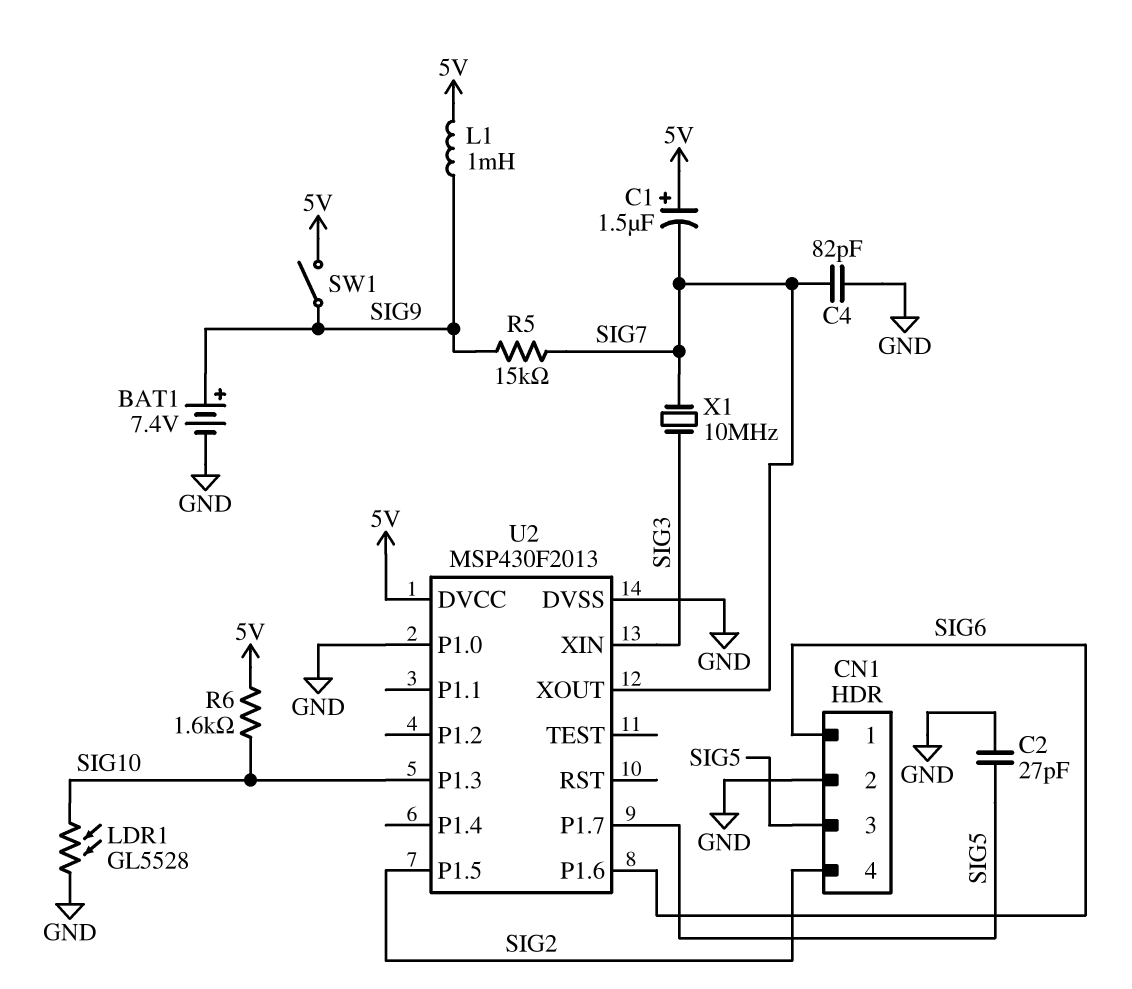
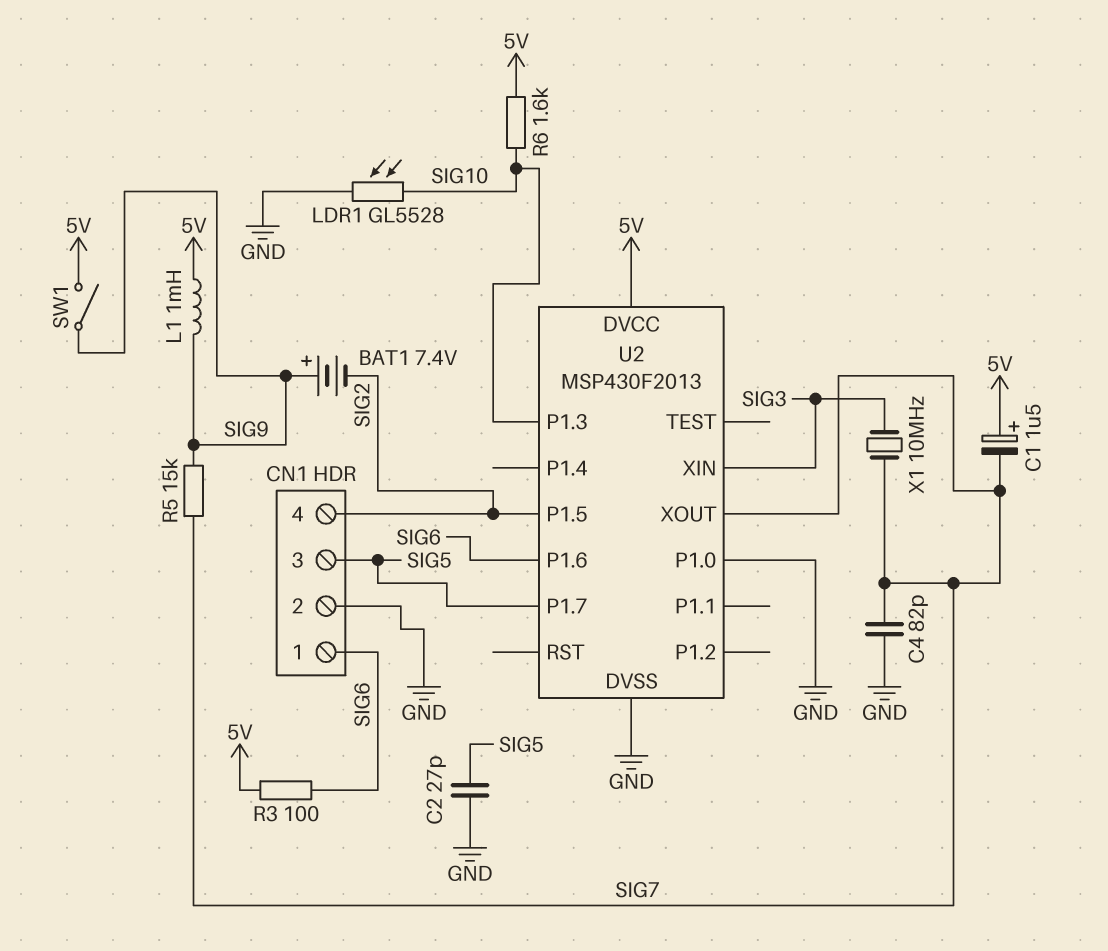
BAT1: 7.4V (plus SIG9, minus GND) -> 7.4V (plus SIG9, minus SIG2)
R3: none -> 100 (5V, SIG6)

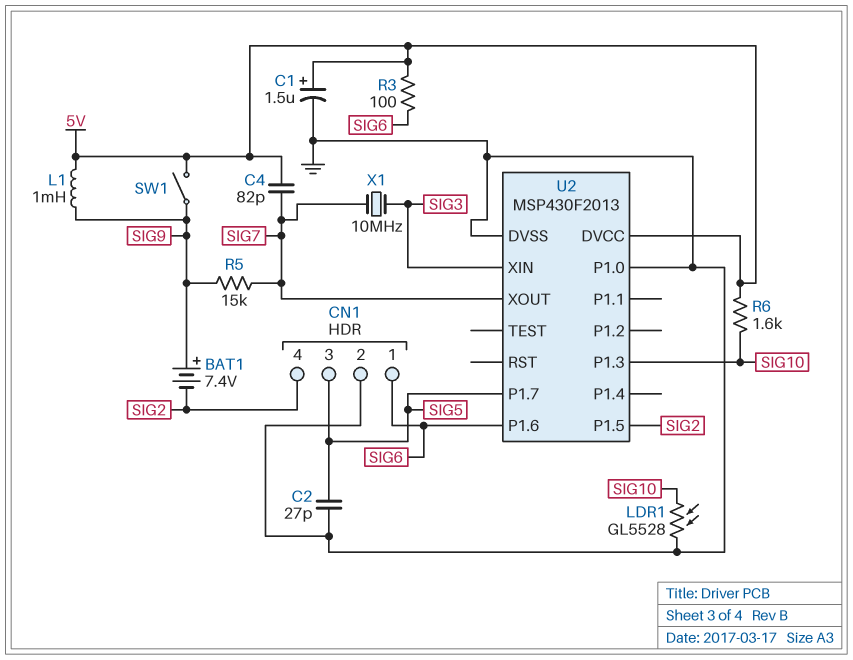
C1: 1.5uF (plus 5V, minus SIG7) -> 1.5uF (plus 5V, minus GND)
C4: 82pF (GND, SIG7) -> 82pF (5V, SIG7)

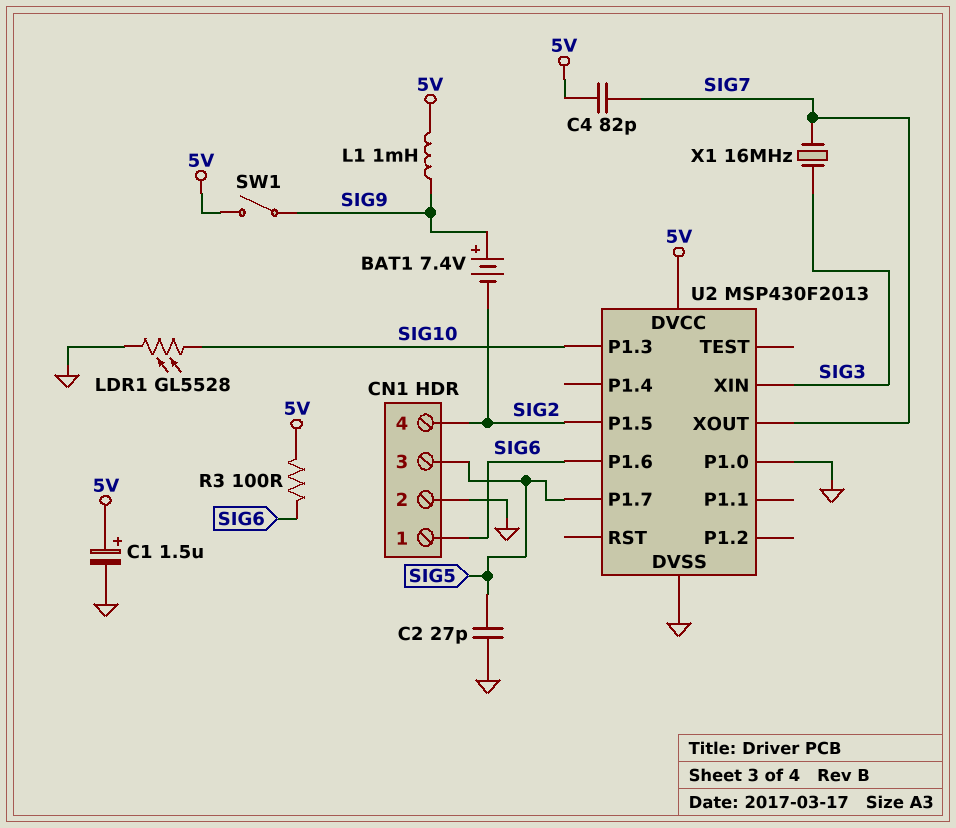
R5: 15k (SIG7, SIG9) -> none
R6: 1.6k (5V, SIG10) -> none
X1: 10MHz (SIG3, SIG7) -> 16MHz (SIG3, SIG7)

